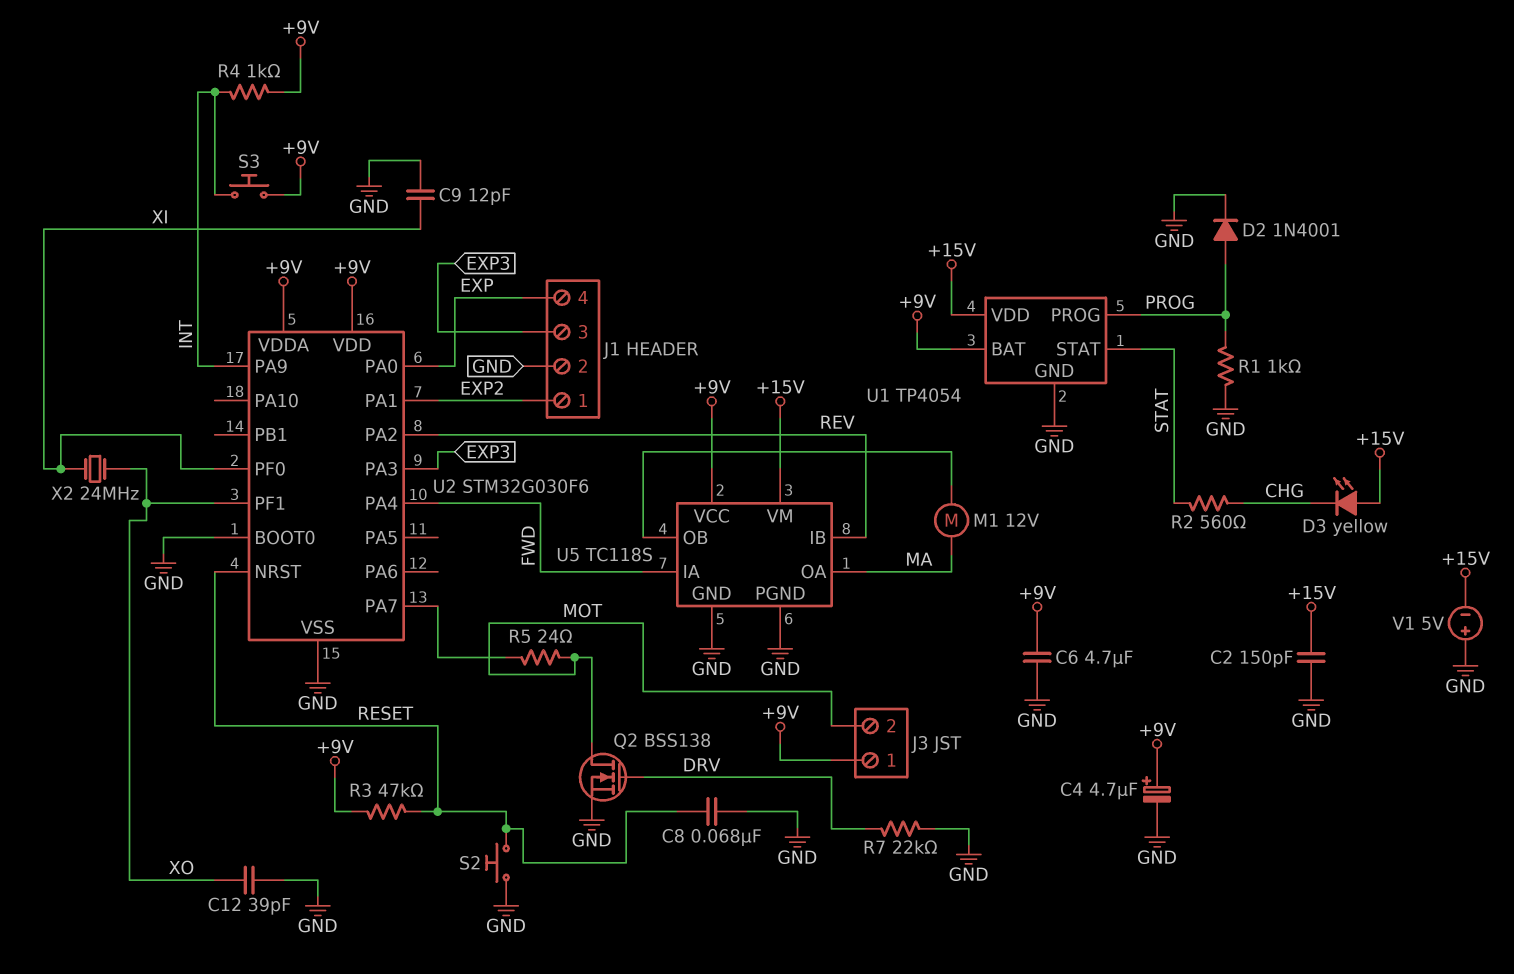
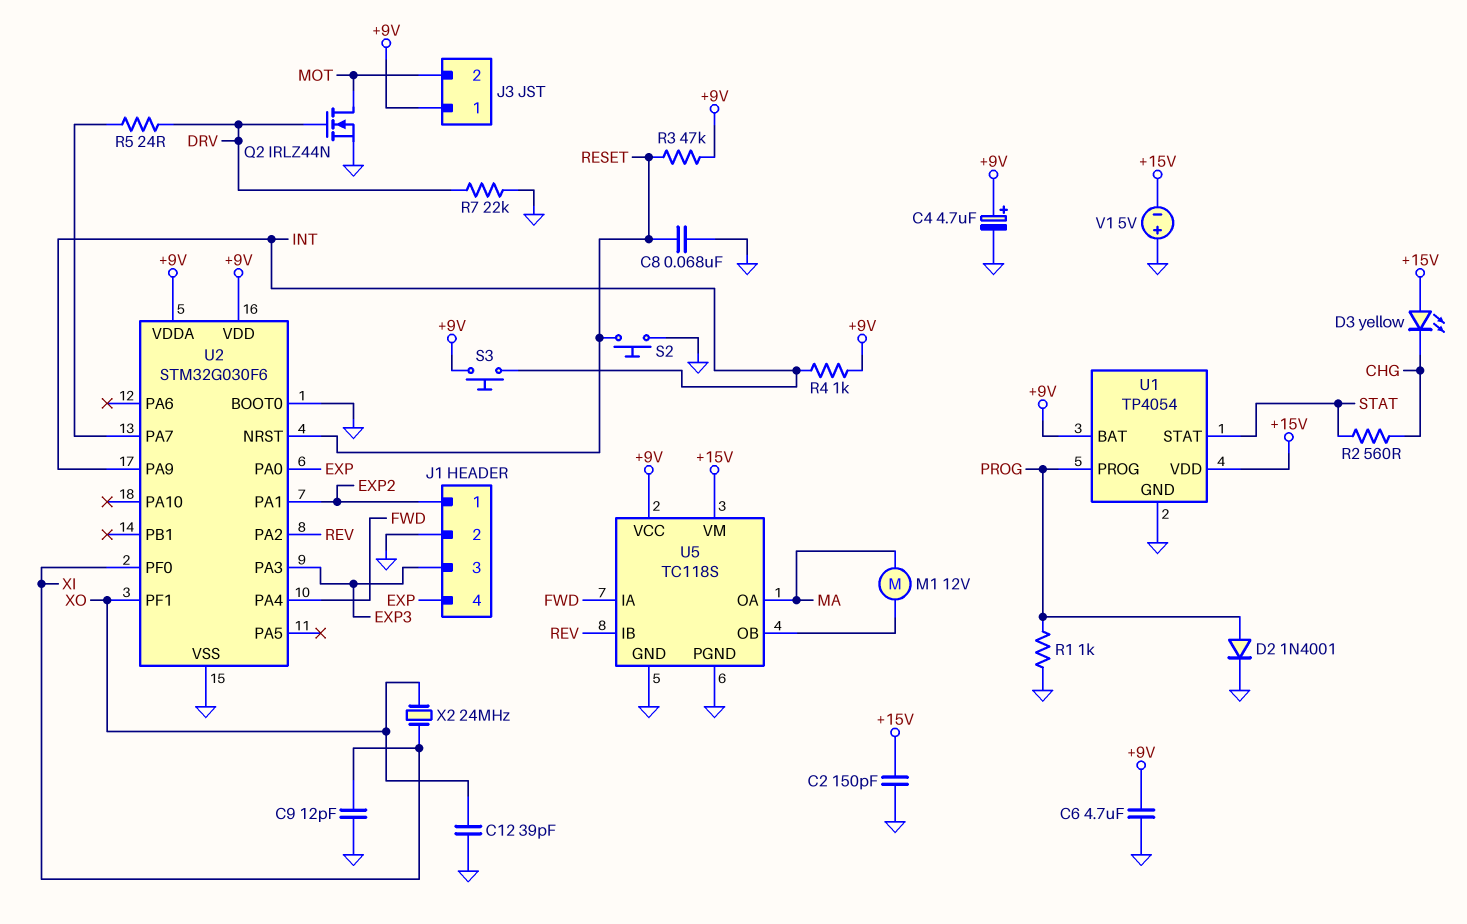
Q2: NMOS BSS138 (G DRV, D MOT, S GND) -> NMOS IRLZ44N (G DRV, D MOT, S GND)
R5: 24 (MOT, U2/PA7) -> 24 (DRV, U2/PA7)

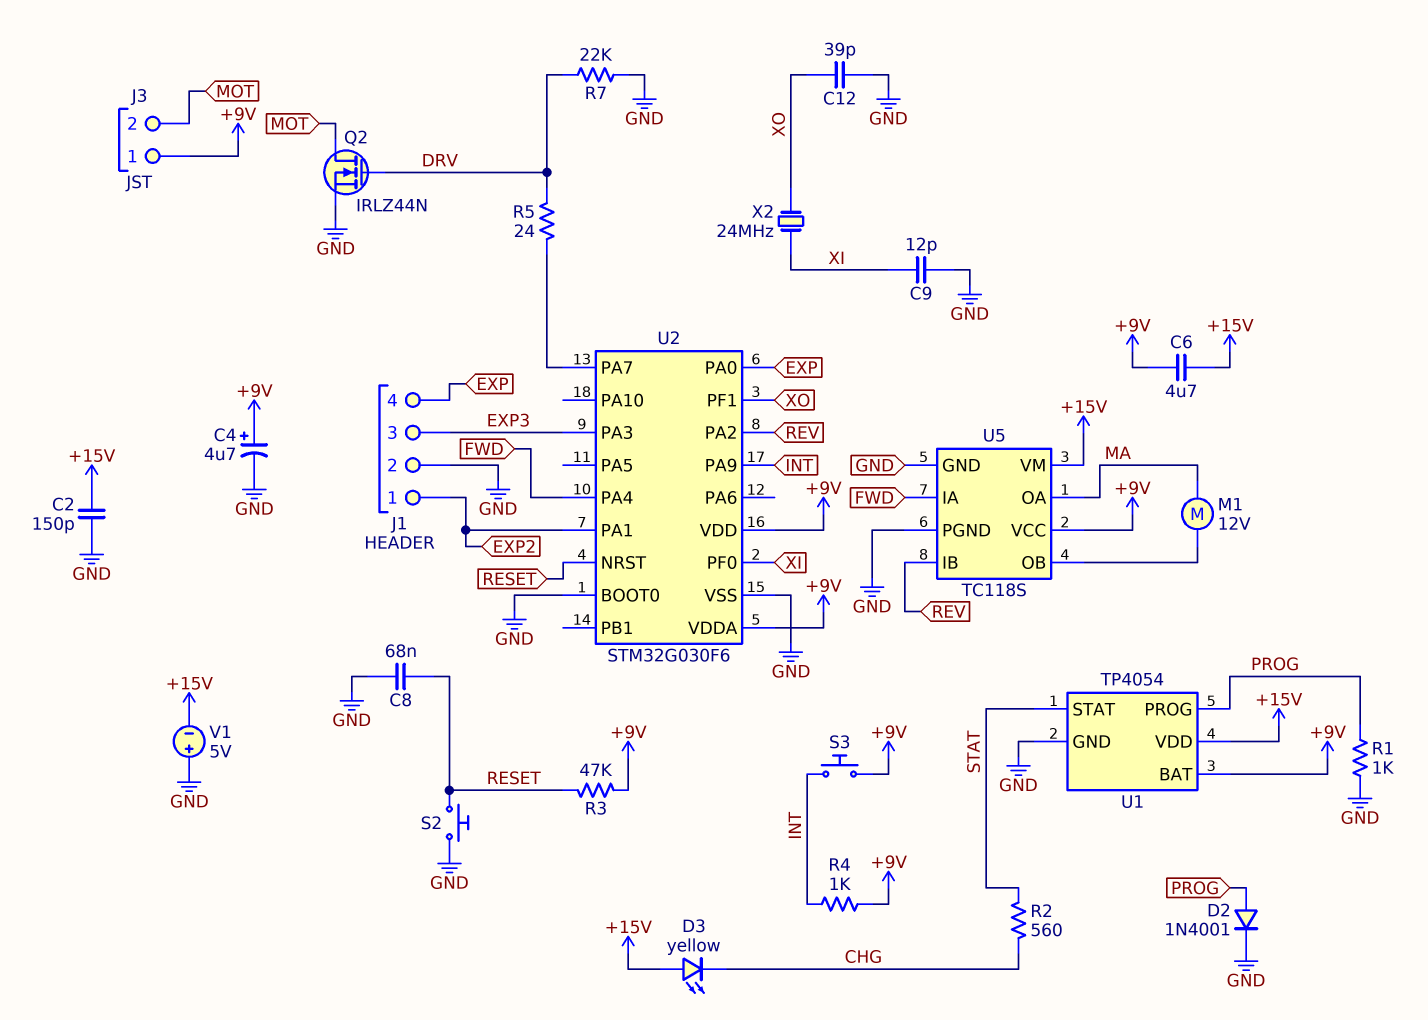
C6: 4.7uF (+9V, GND) -> 4.7uF (+9V, +15V)

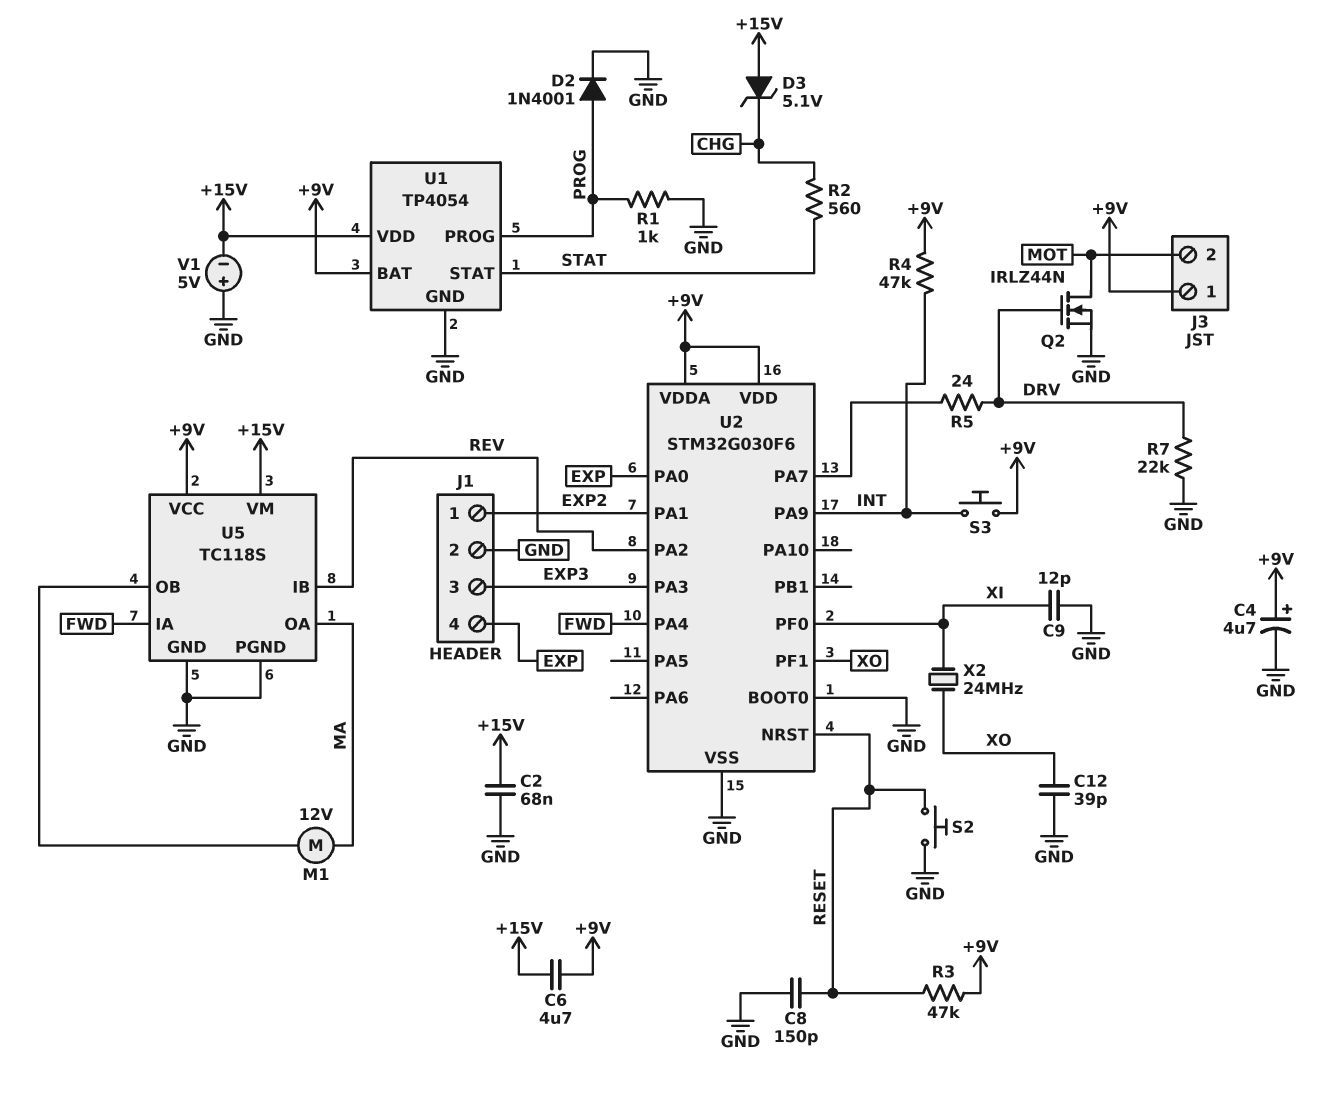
C2: 150pF (+15V, GND) -> 68nF (+15V, GND)
C8: 68nF (GND, RESET) -> 150pF (GND, RESET)
D3: LED yellow (A +15V, K CHG) -> zener 5.1V (A +15V, K CHG)
R4: 1k (+9V, INT) -> 47k (+9V, INT)

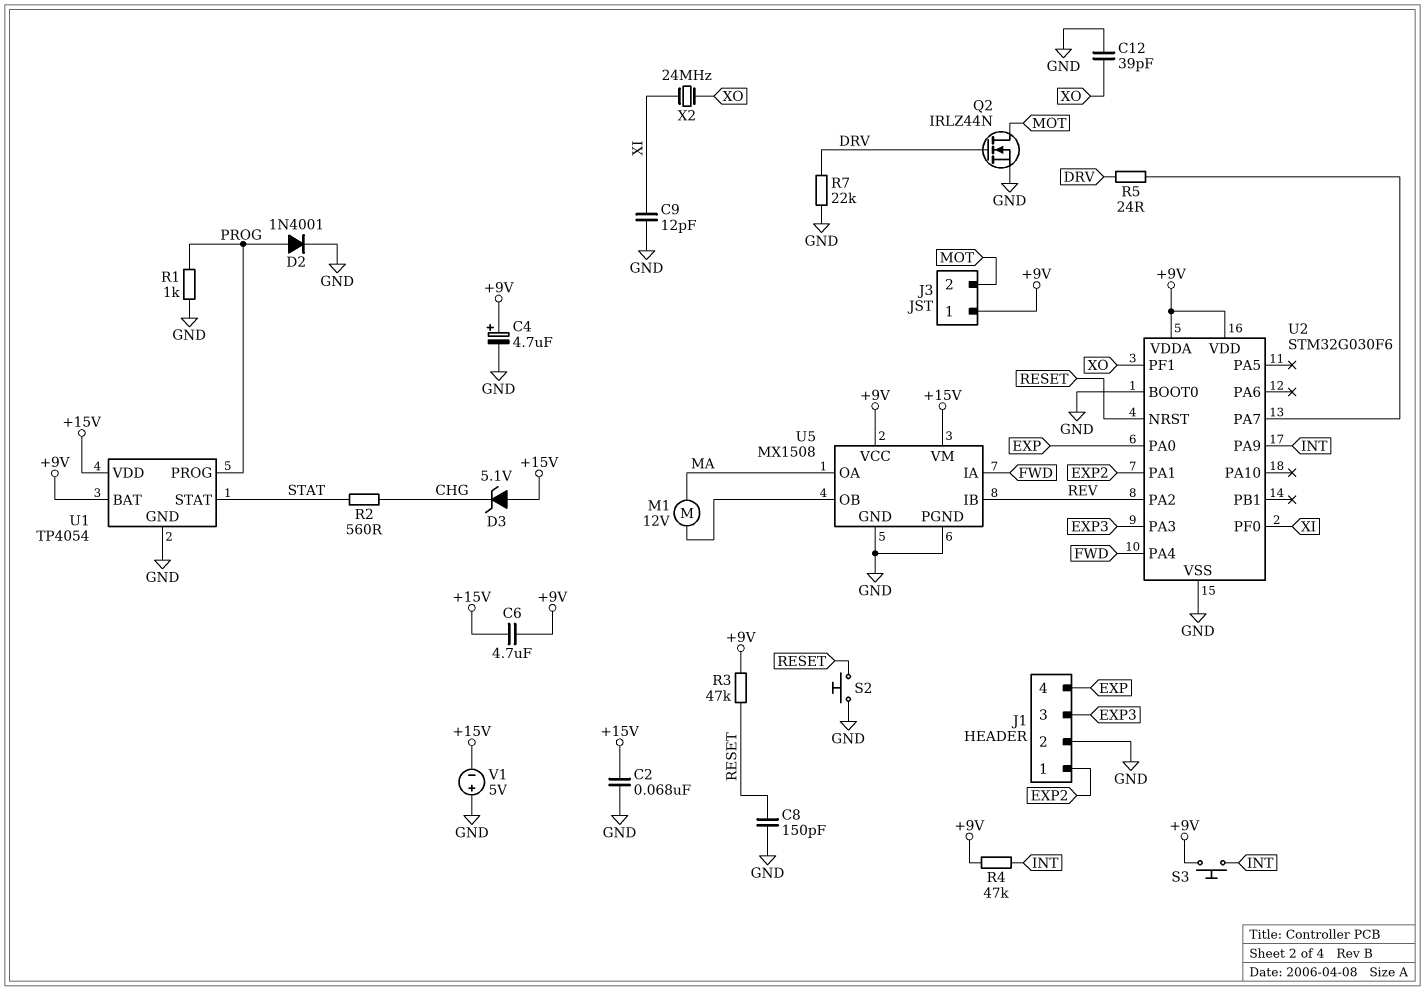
U5: TC118S -> MX1508

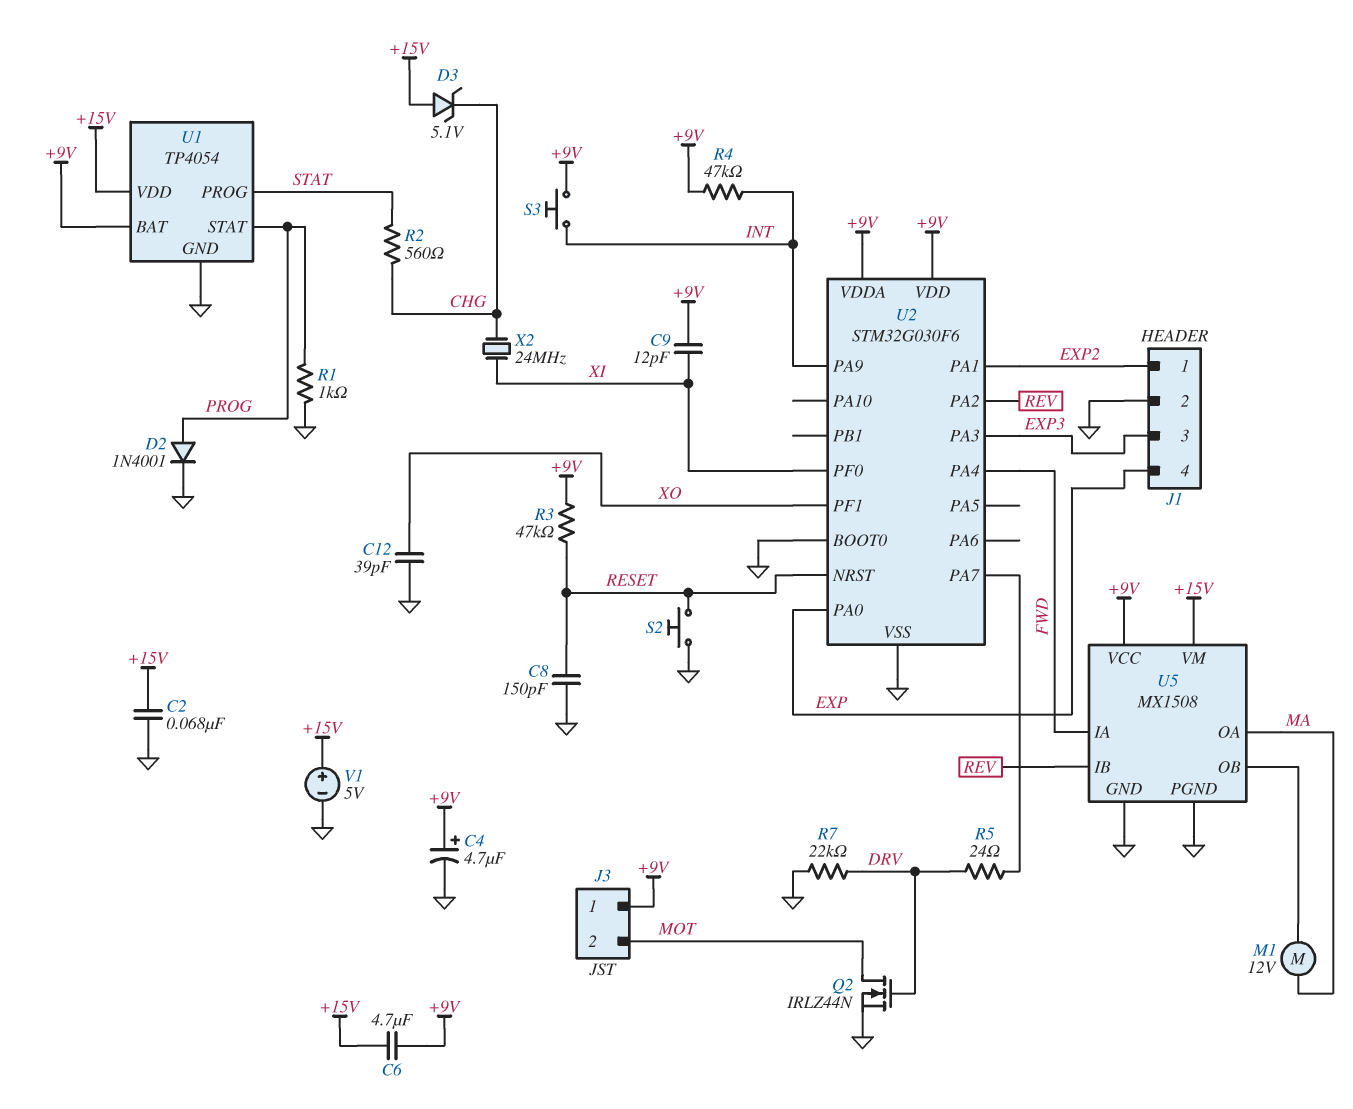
C9: 12pF (GND, XI) -> 12pF (+9V, XI)
U1 pin PROG: PROG -> STAT
U1 pin STAT: STAT -> PROG
V1: 5V (plus GND, minus +15V) -> 5V (plus +15V, minus GND)
X2: 24MHz (XI, XO) -> 24MHz (CHG, XI)

